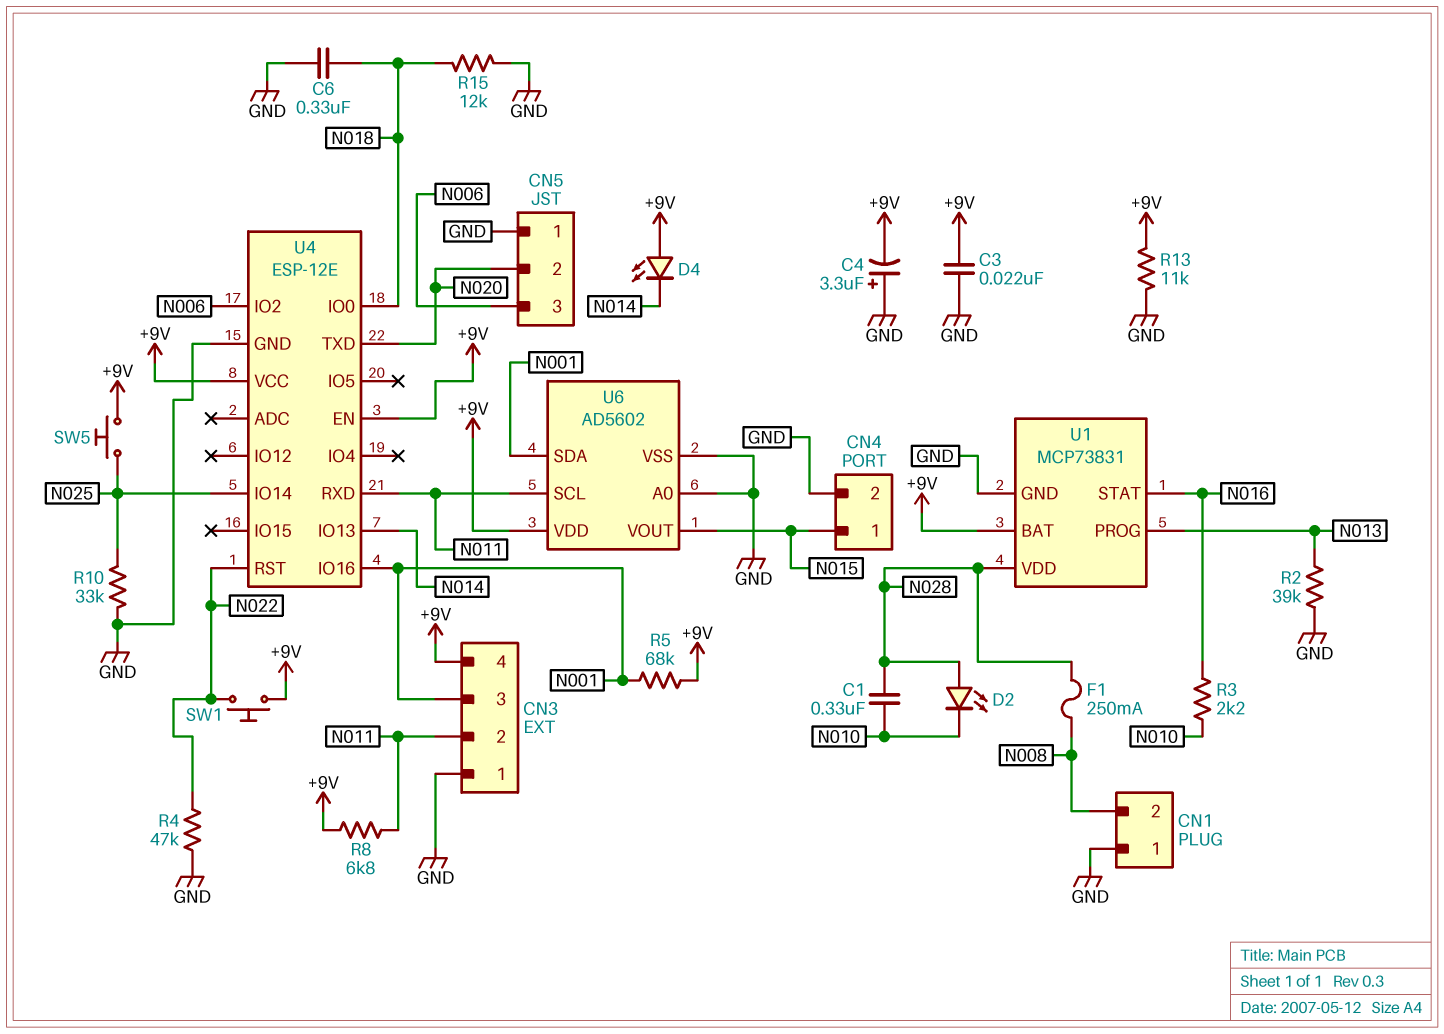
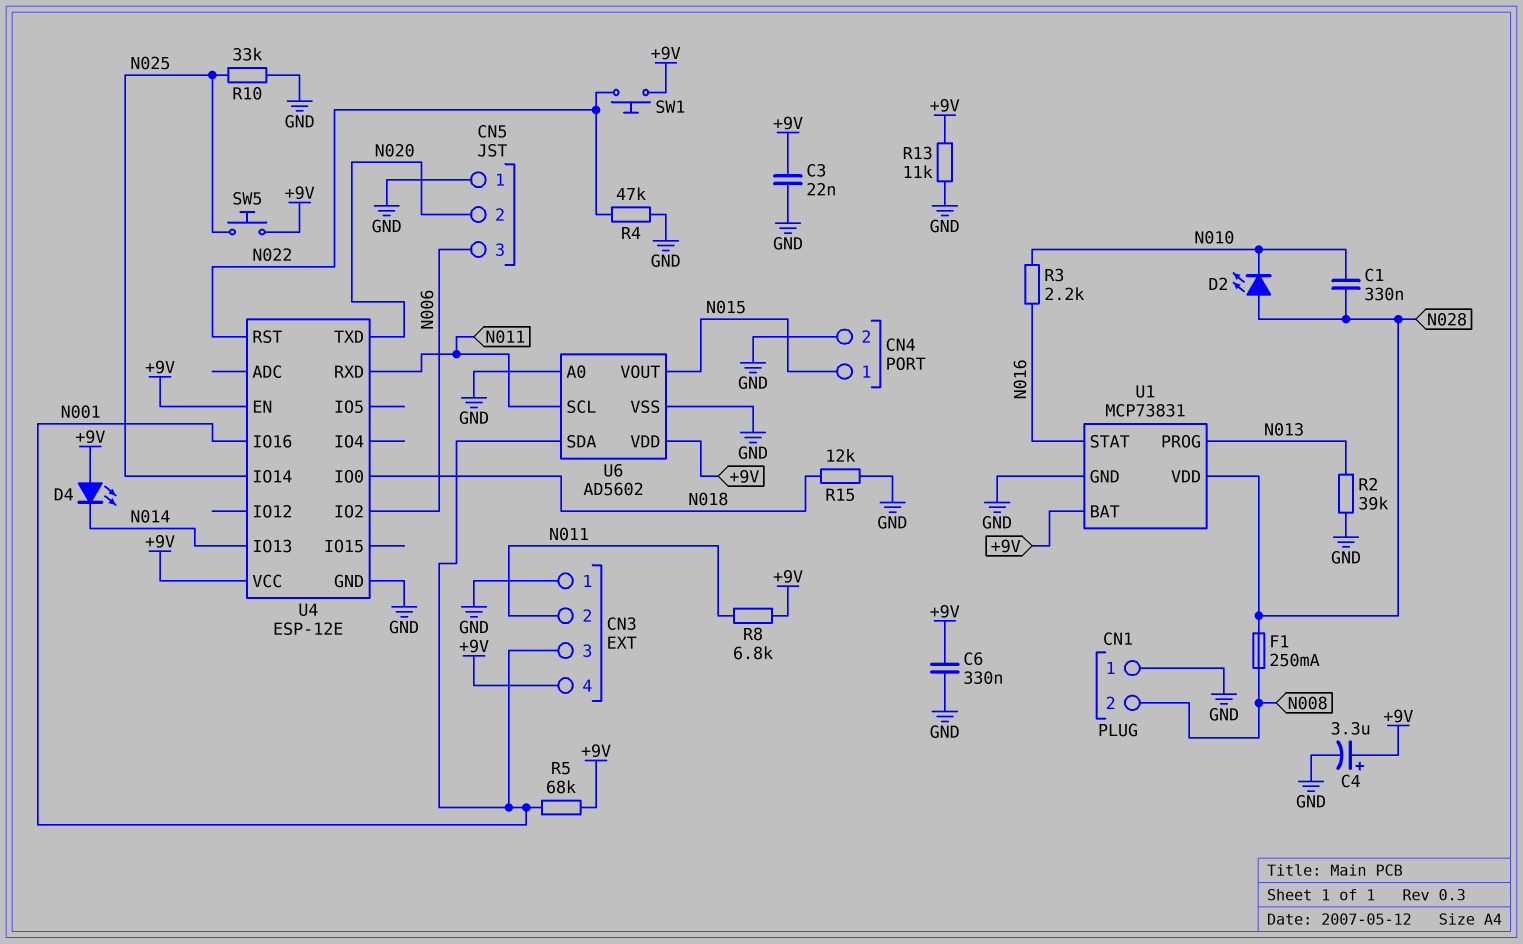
C4: 3.3uF (plus GND, minus +9V) -> 3.3uF (plus +9V, minus GND)
C6: 330nF (GND, N018) -> 330nF (+9V, GND)

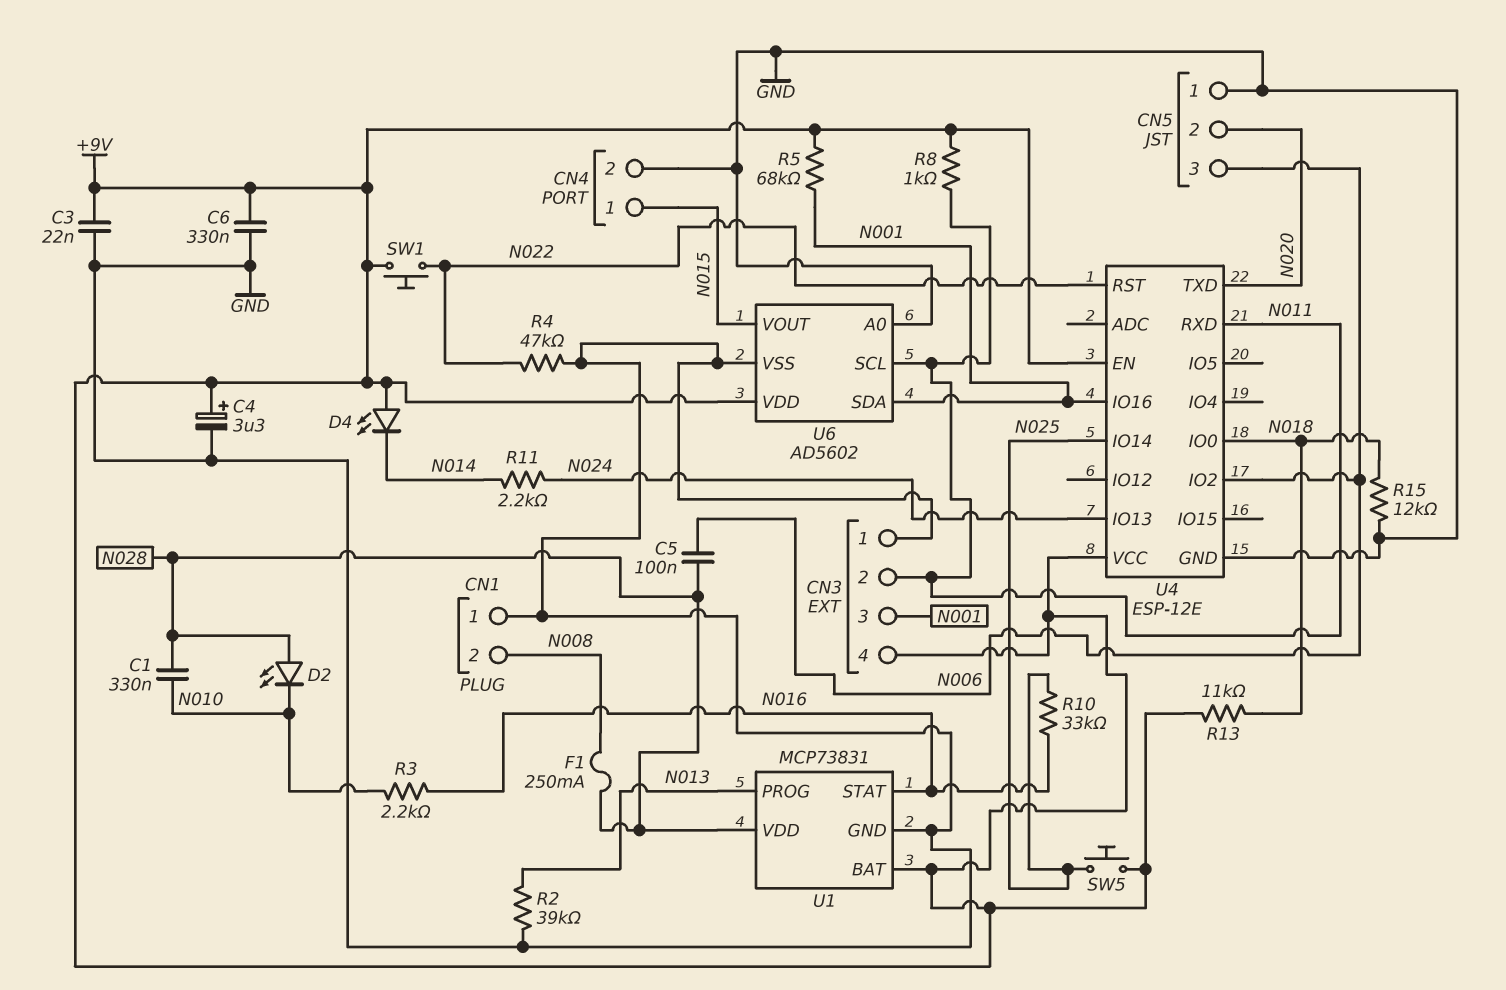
C5: none -> 100nF (N006, N028)
R8: 6.8k (+9V, N011) -> 1k (+9V, N011)
R10: 33k (GND, N025) -> 33k (N016, N025)
R11: none -> 2.2k (N014, N024)
R13: 11k (+9V, GND) -> 11k (+9V, N018)
U4 pin IO13: N014 -> N024

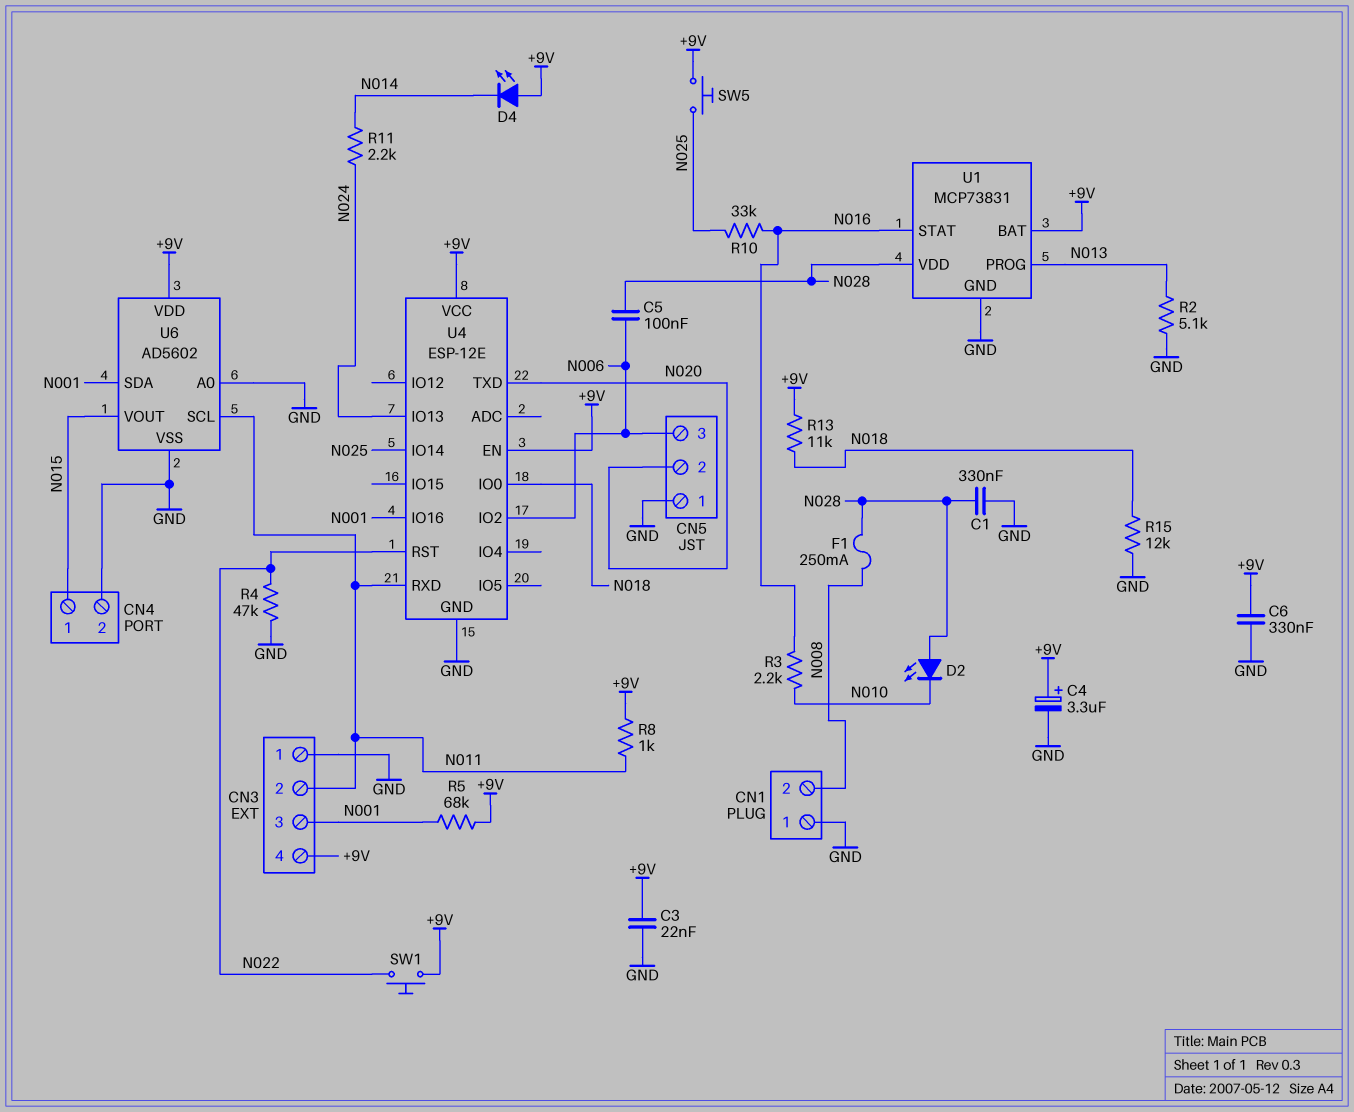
C1: 330nF (N010, N028) -> 330nF (GND, N028)
R2: 39k (GND, N013) -> 5.1k (GND, N013)

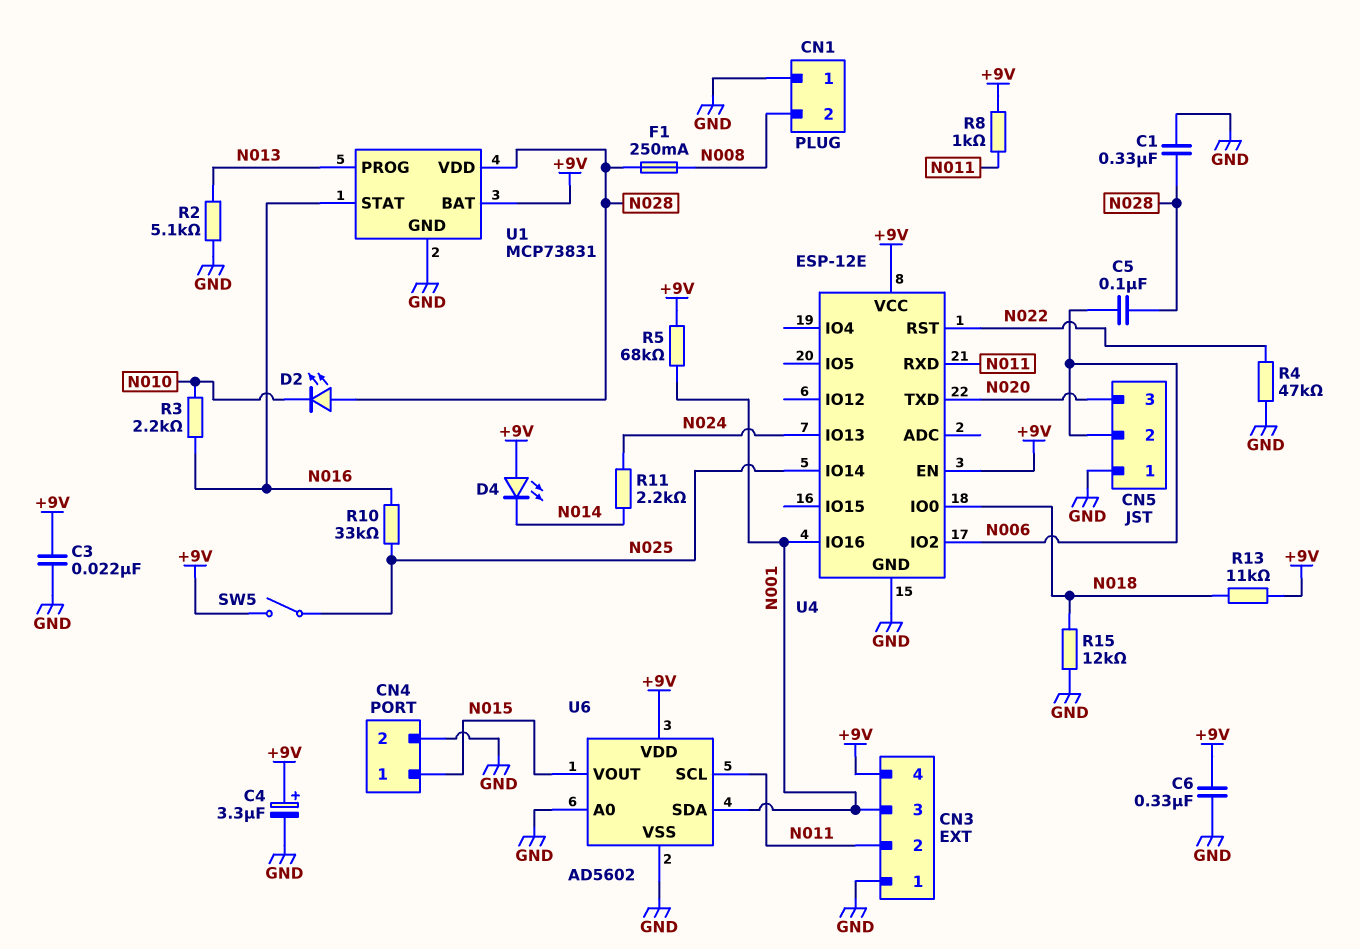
CN5 pin 2: N020 -> N006
CN5 pin 3: N006 -> N020
SW1: button (+9V, N022) -> none
SW5: button (+9V, N025) -> switch (+9V, N025)

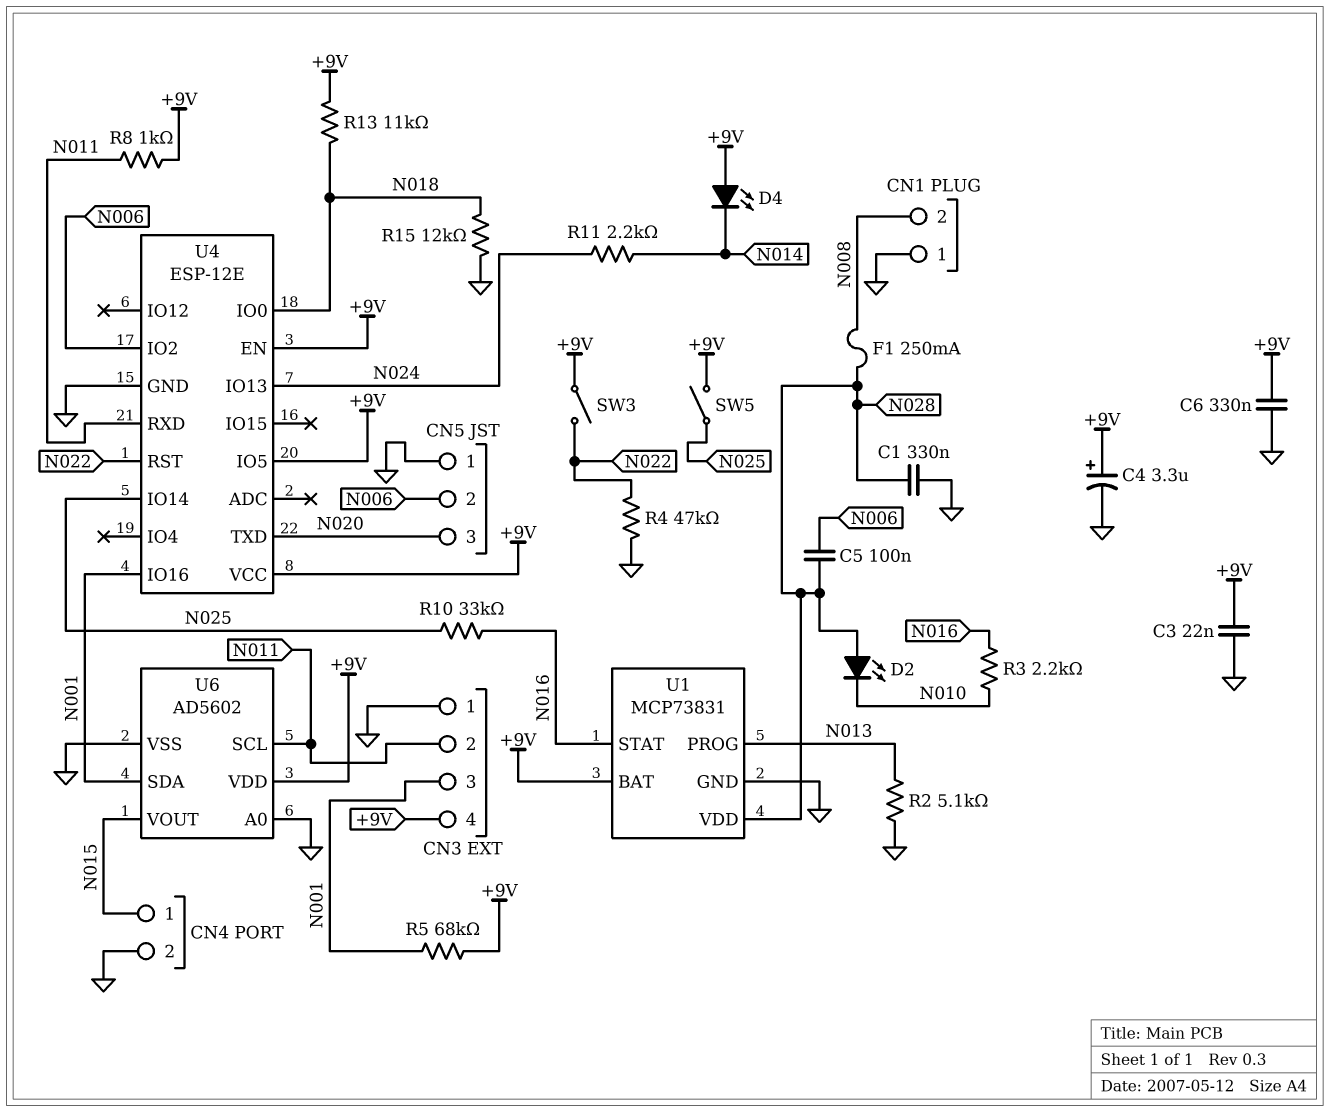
SW3: none -> switch (+9V, N022)
U4 pin IO5: none -> +9V

